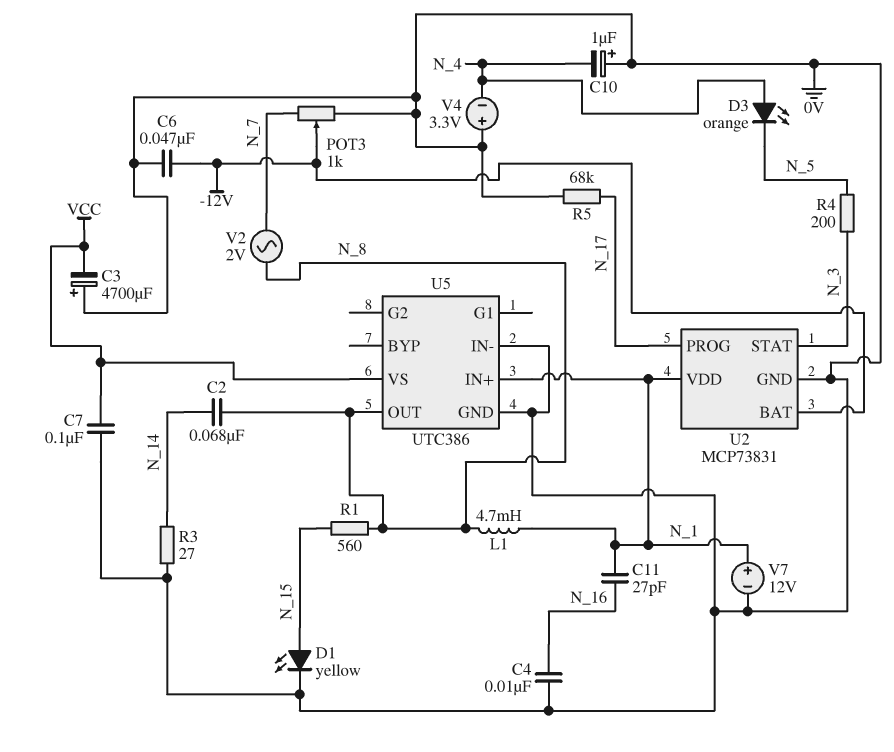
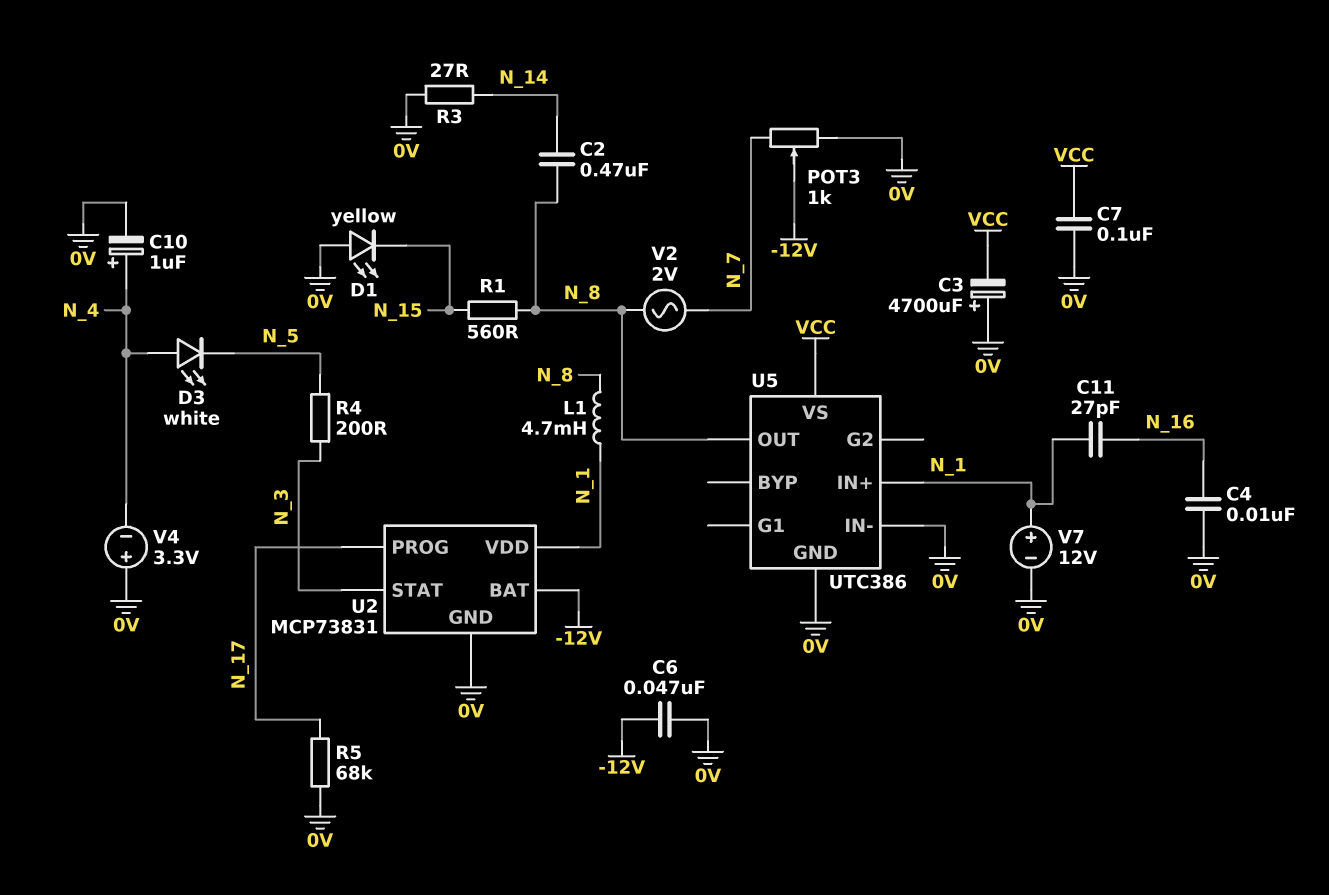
C2: 68nF (N_8, N_14) -> 470nF (N_8, N_14)
C10: 1uF (plus 0V, minus N_4) -> 1uF (plus N_4, minus 0V)
D1: LED yellow (A N_15, K 0V) -> LED yellow (A 0V, K N_15)
D3: LED orange (A N_4, K N_5) -> LED white (A N_4, K N_5)

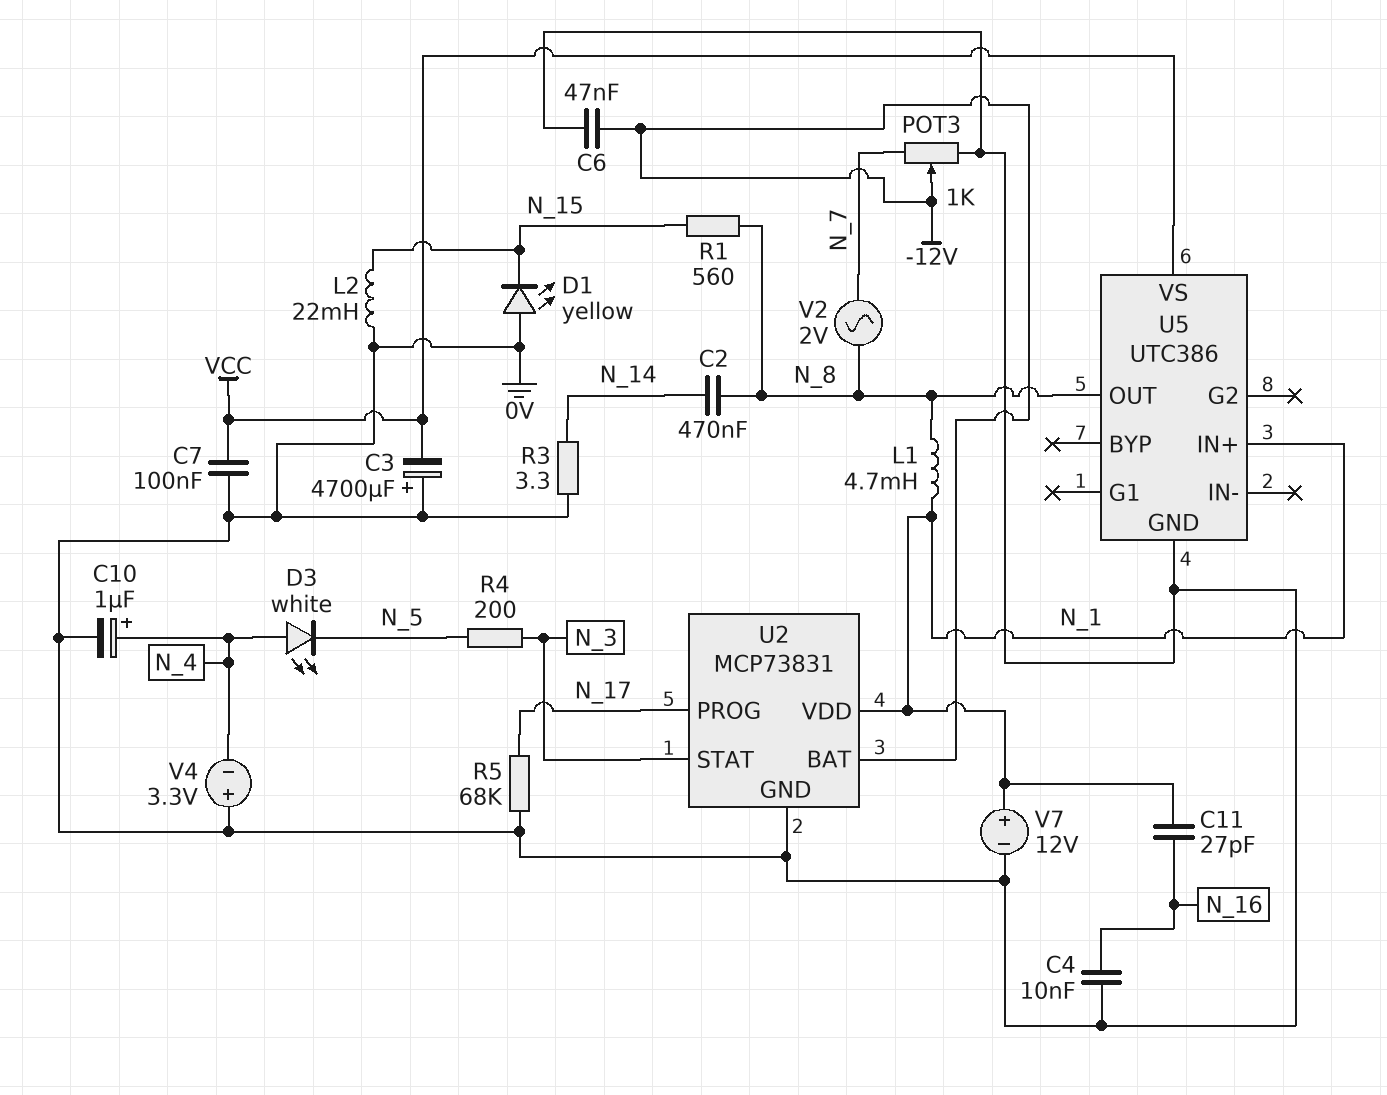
L2: none -> 22mH (0V, N_15)
R3: 27 (0V, N_14) -> 3.3 (0V, N_14)
U5 pin IN-: 0V -> none

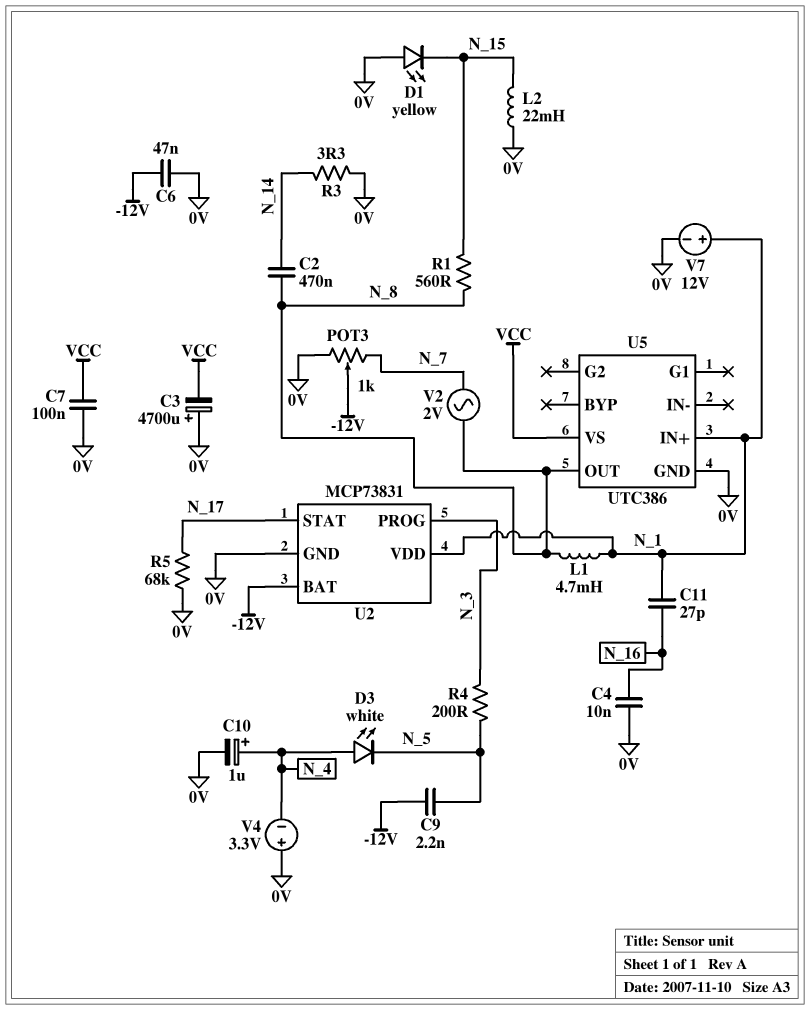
C9: none -> 2.2nF (-12V, N_5)
U2 pin PROG: N_17 -> N_3
U2 pin STAT: N_3 -> N_17

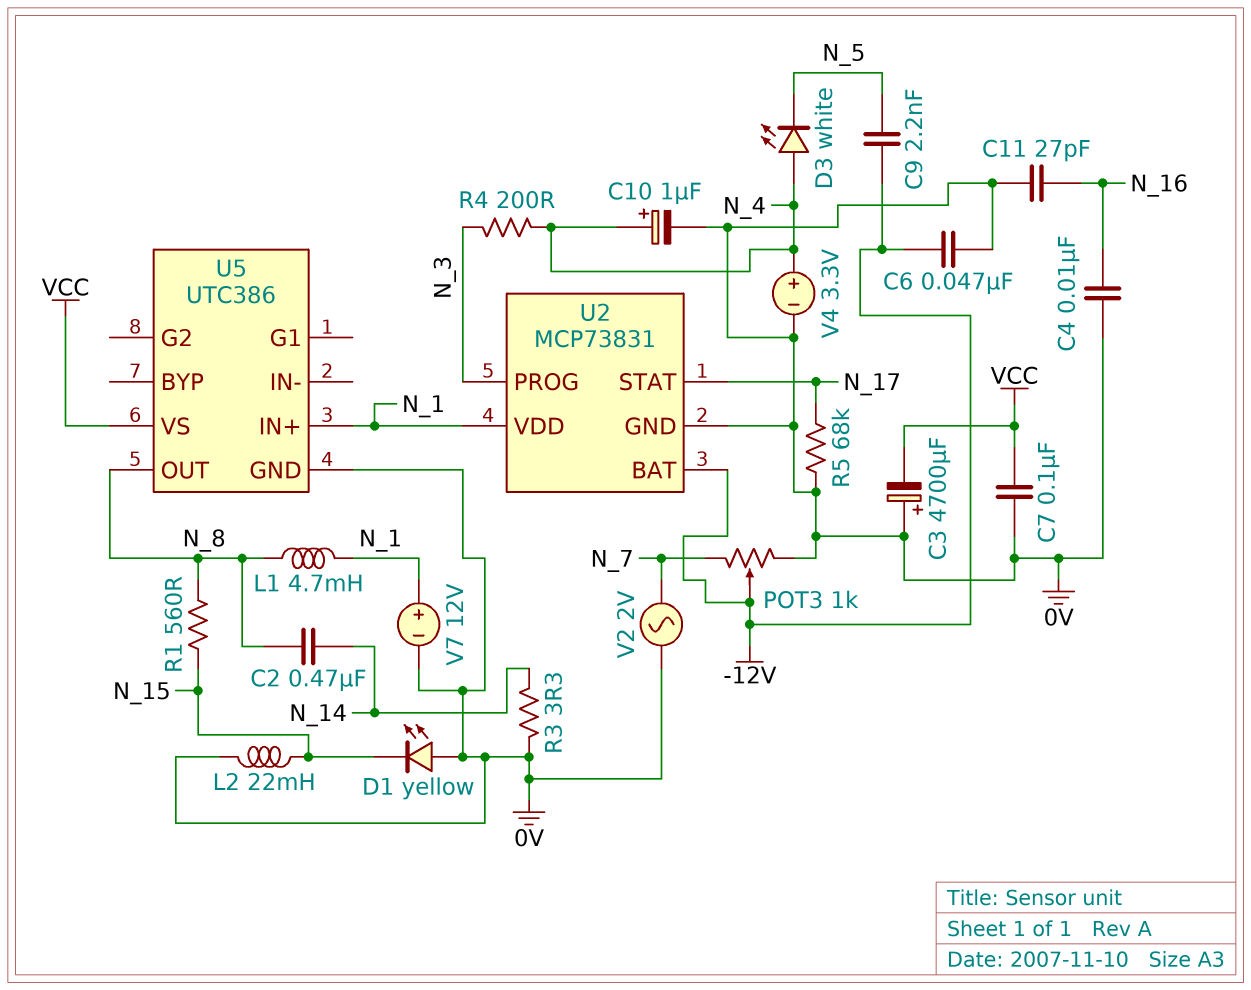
C11: 27pF (N_1, N_16) -> 27pF (0V, N_16)
R4: 200 (N_3, N_5) -> 200 (N_3, N_4)
V2: AC 2V (N_7, N_8) -> AC 2V (0V, N_7)
V4: 3.3V (plus 0V, minus N_4) -> 3.3V (plus N_4, minus 0V)

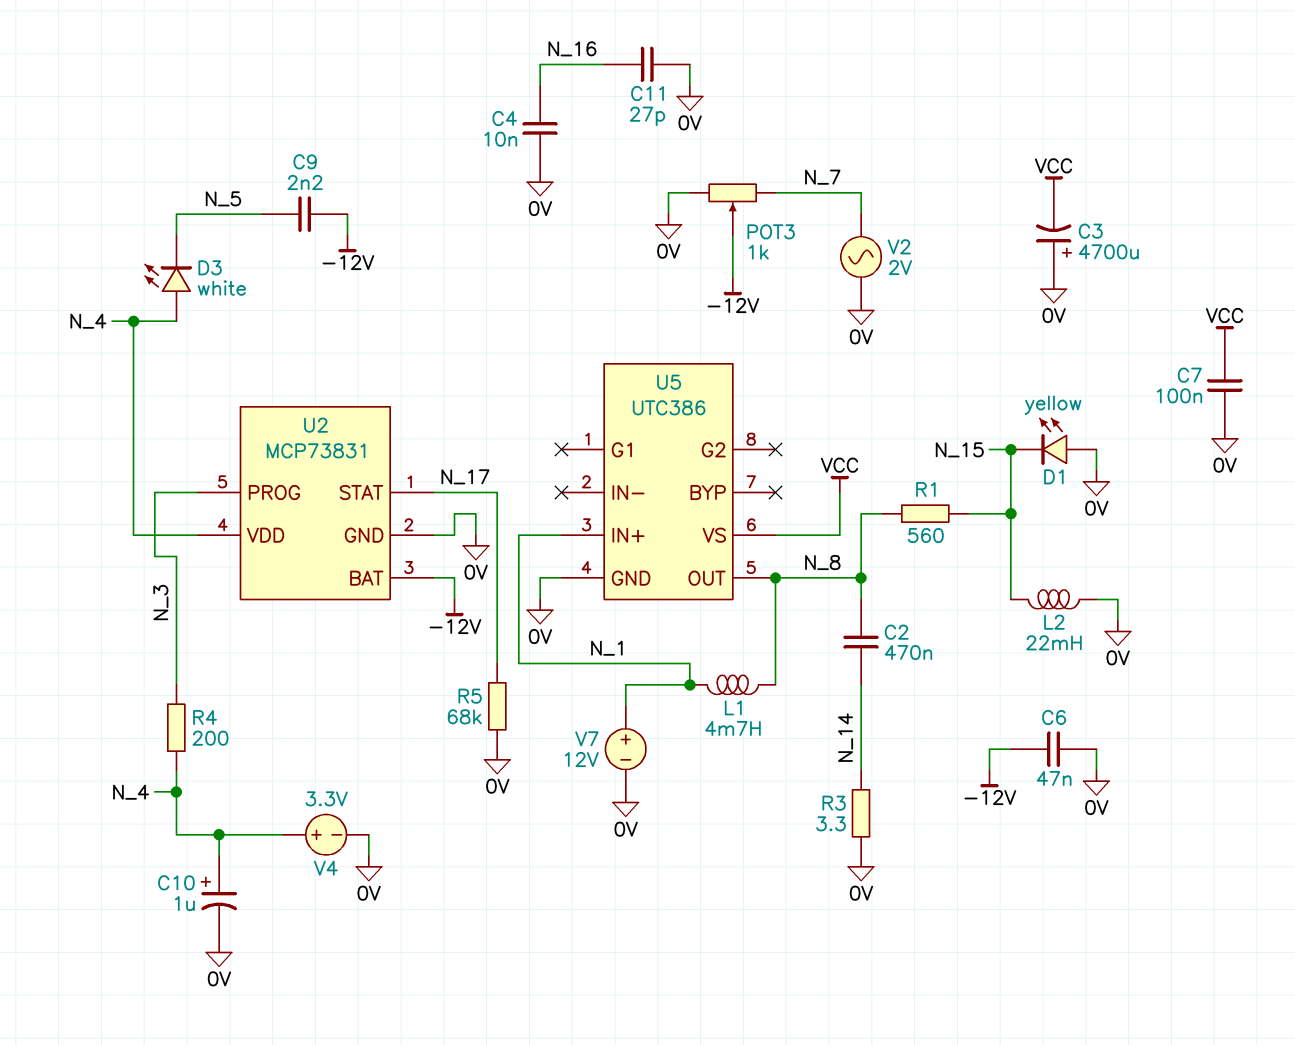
U2 pin VDD: N_1 -> N_4

